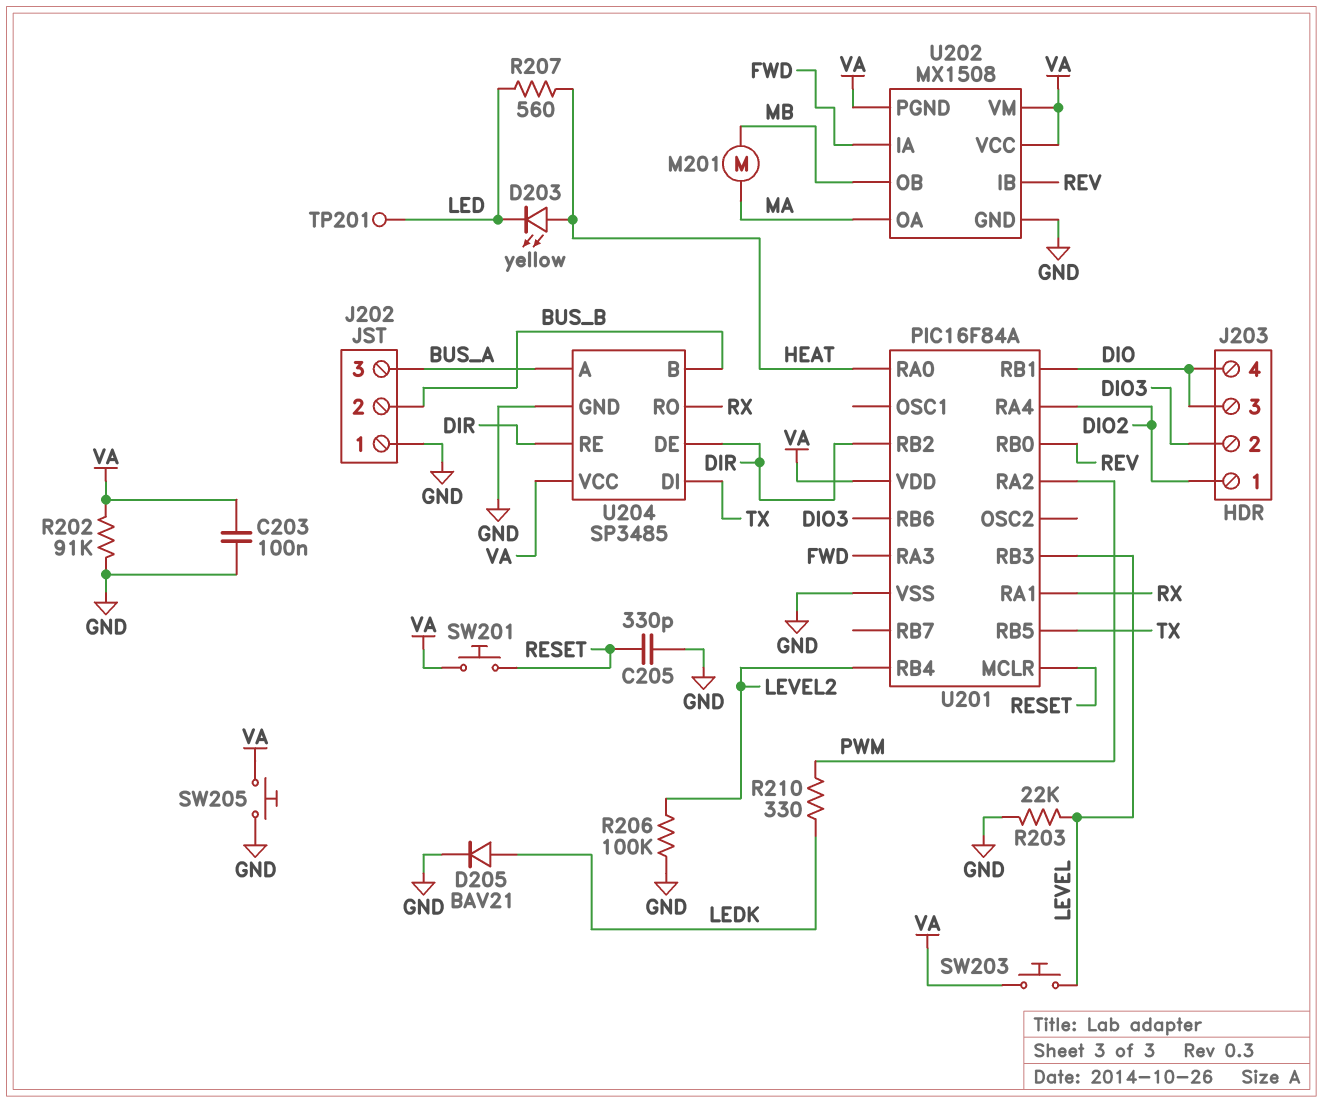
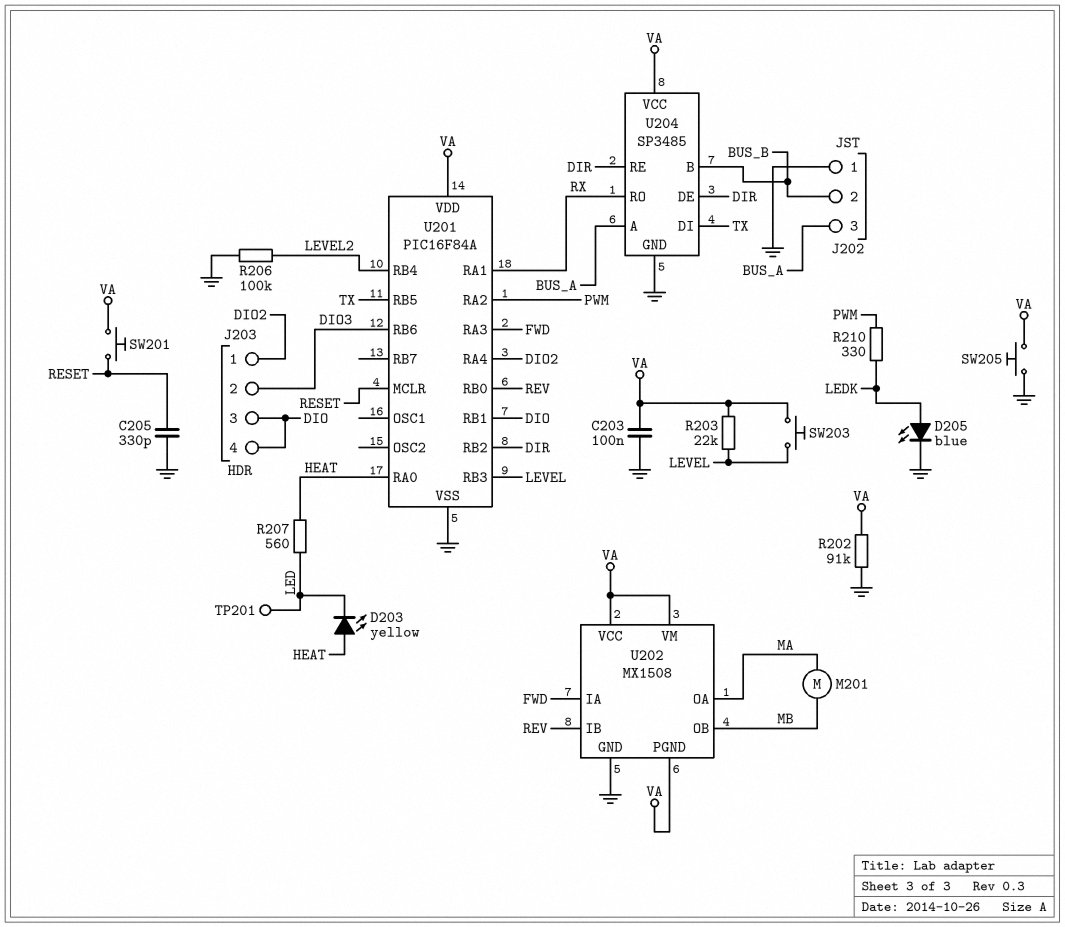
D205: diode BAV21 (A LEDK, K GND) -> LED blue (A LEDK, K GND)
R203: 22k (GND, LEVEL) -> 22k (LEVEL, VA)

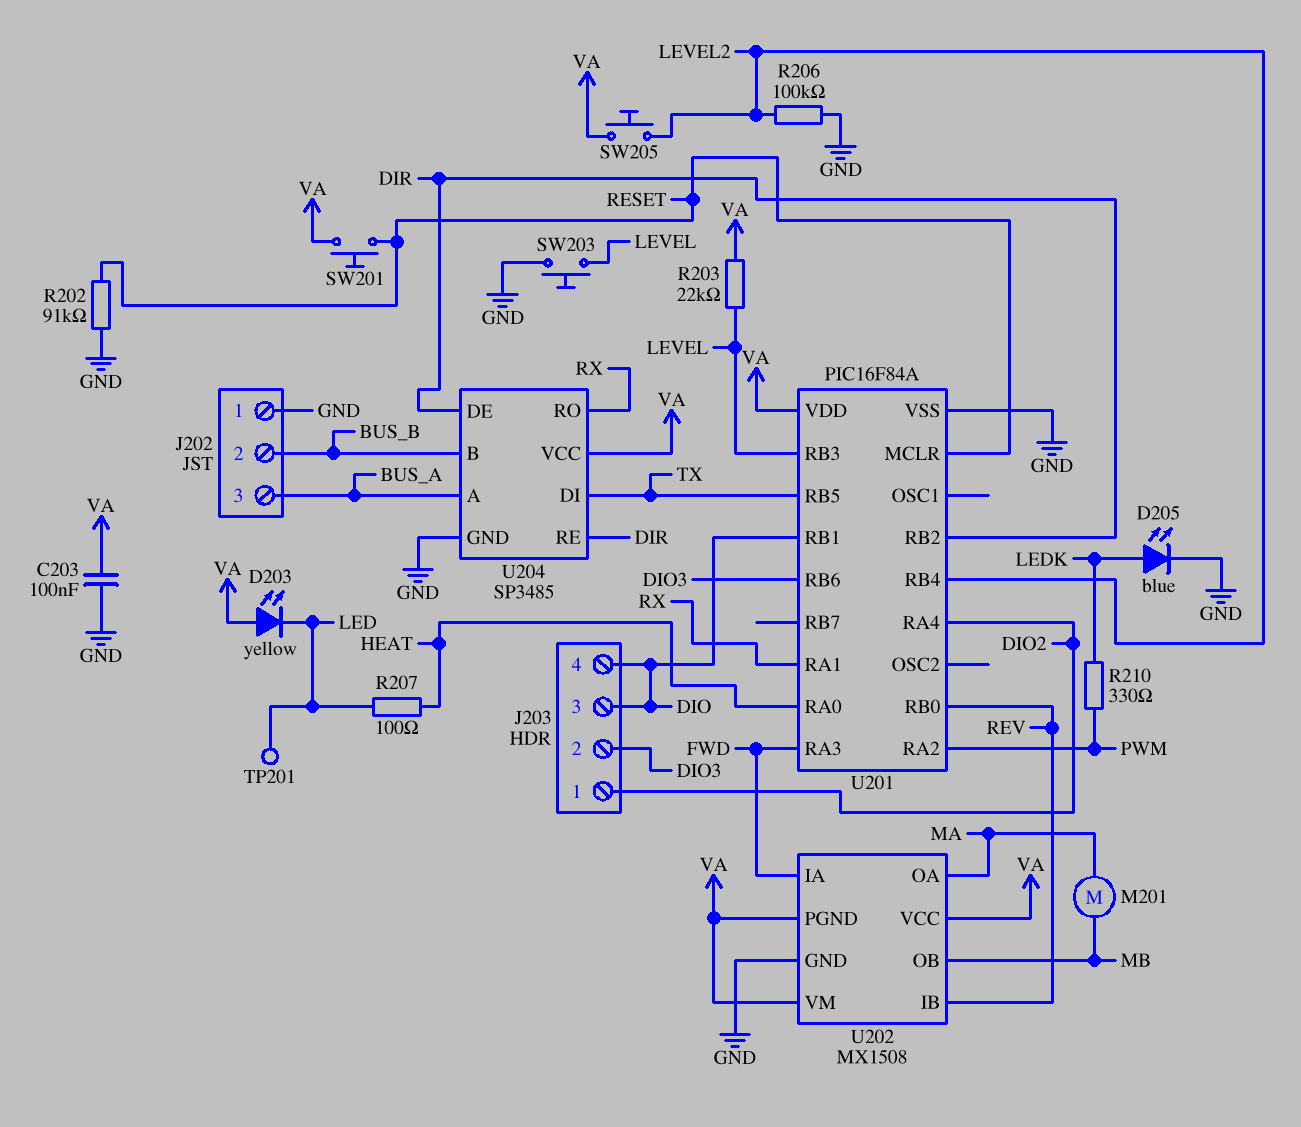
C205: 330pF (GND, RESET) -> none
D203: LED yellow (A HEAT, K LED) -> LED yellow (A VA, K LED)
R202: 91k (GND, VA) -> 91k (GND, RESET)
R207: 560 (HEAT, LED) -> 100 (HEAT, LED)
SW203: button (LEVEL, VA) -> button (GND, LEVEL)
SW205: button (GND, VA) -> button (LEVEL2, VA)

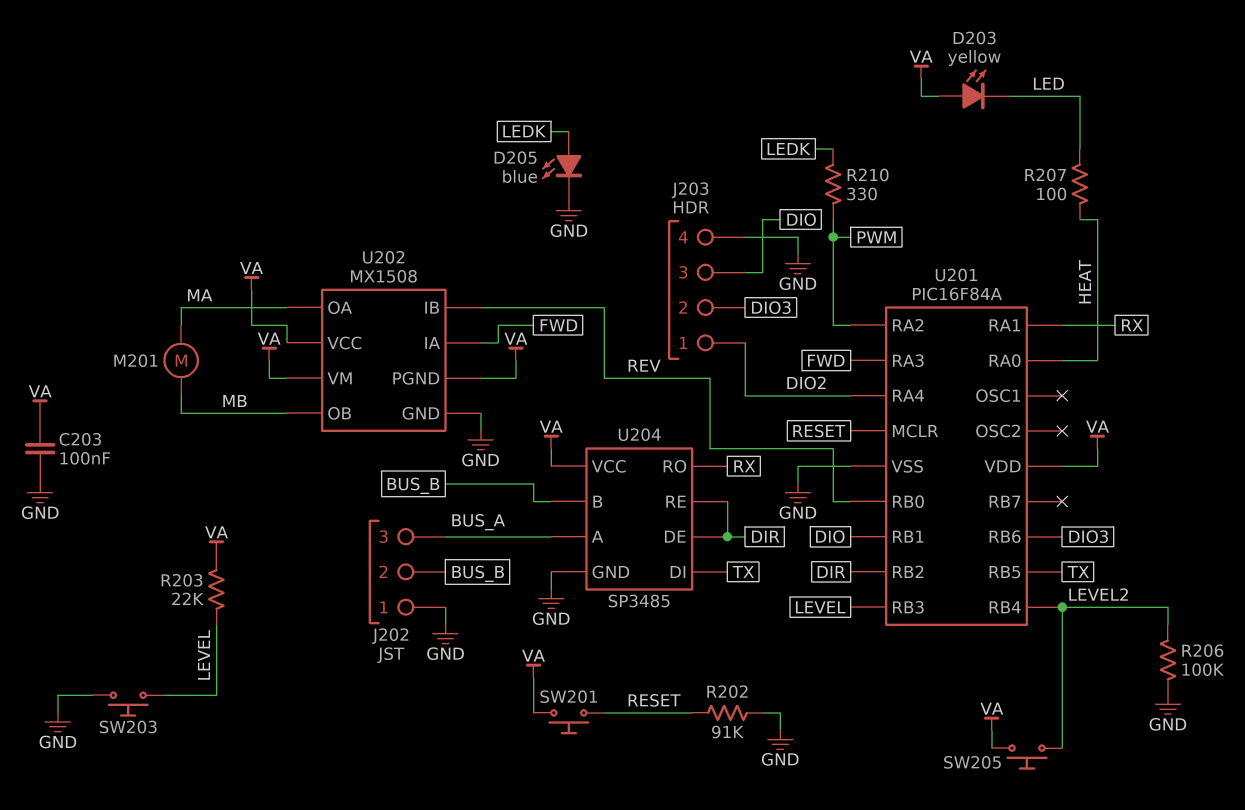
J203 pin 4: DIO -> GND
TP201: test point (LED) -> none

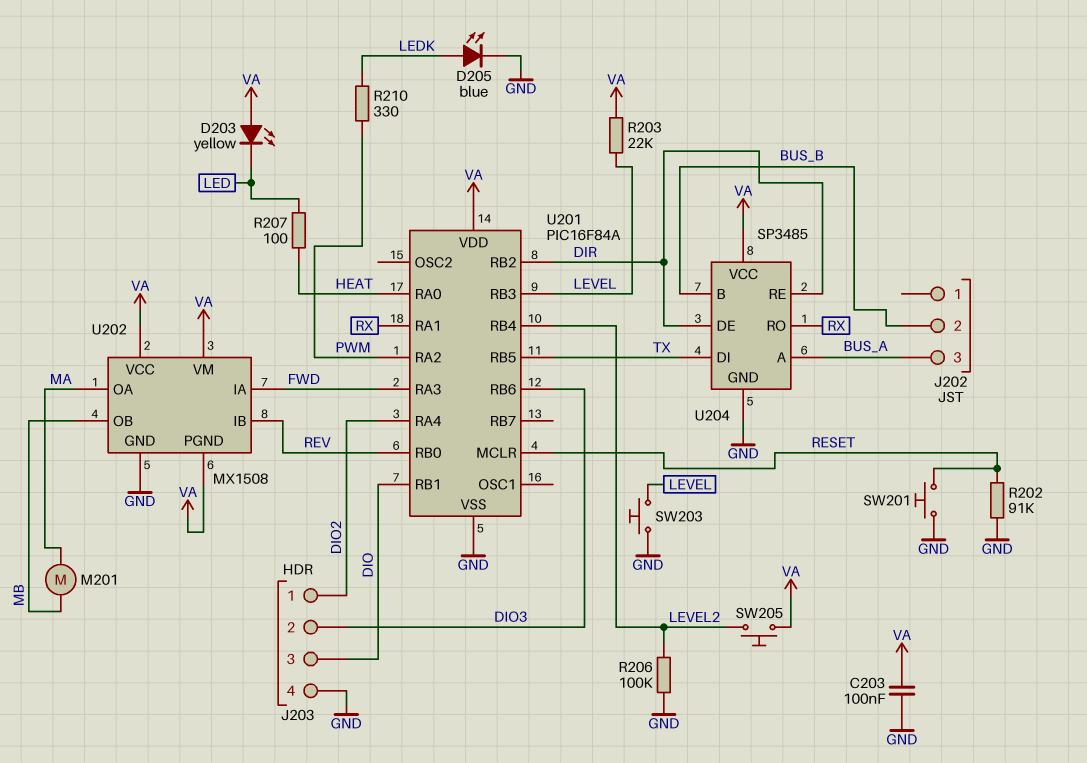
J202 pin 1: GND -> none
SW201: button (RESET, VA) -> button (GND, RESET)

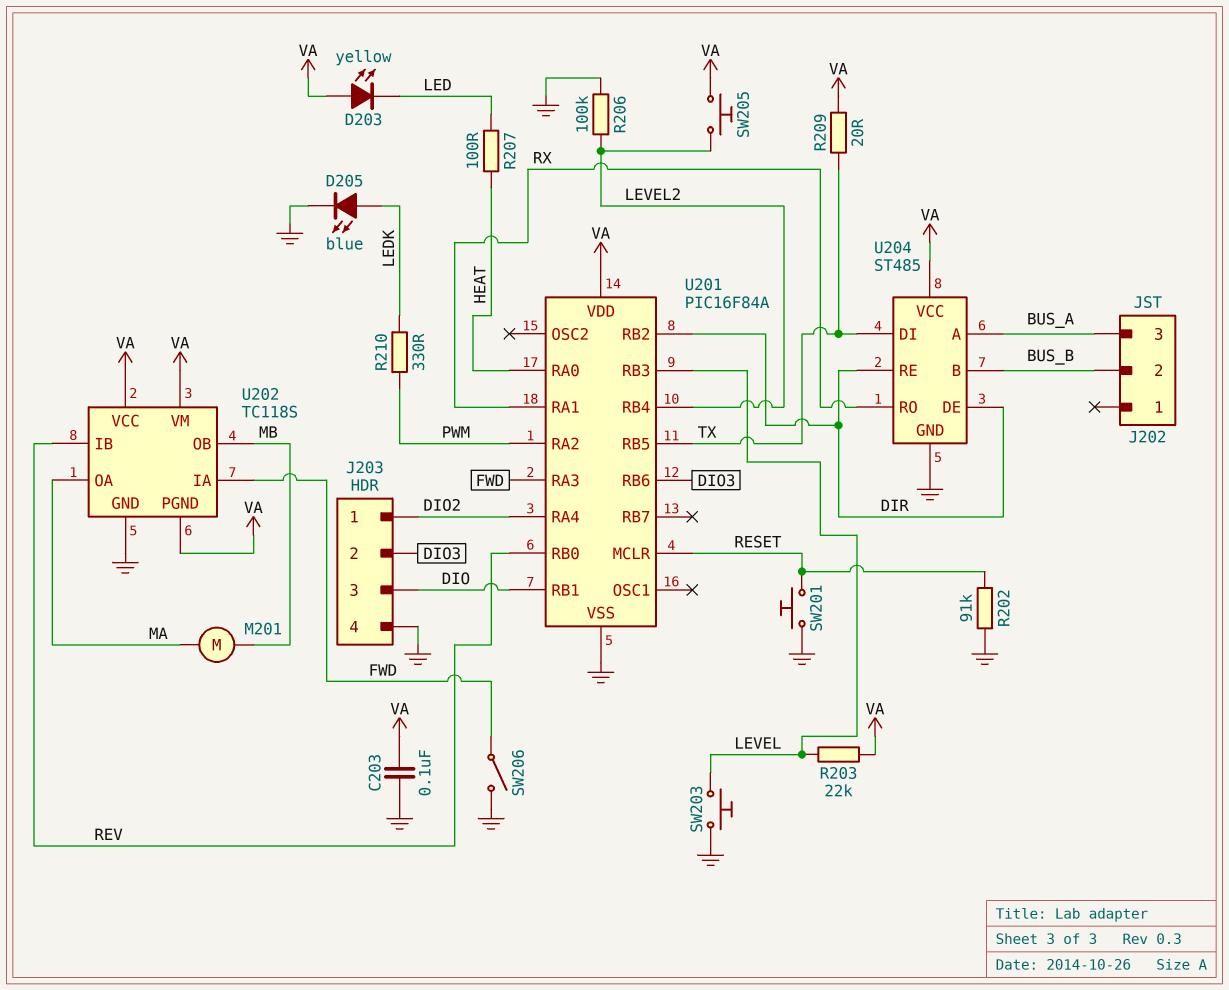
R209: none -> 20 (TX, VA)
SW206: none -> switch (FWD, GND)
U202: MX1508 -> TC118S
U204: SP3485 -> ST485

